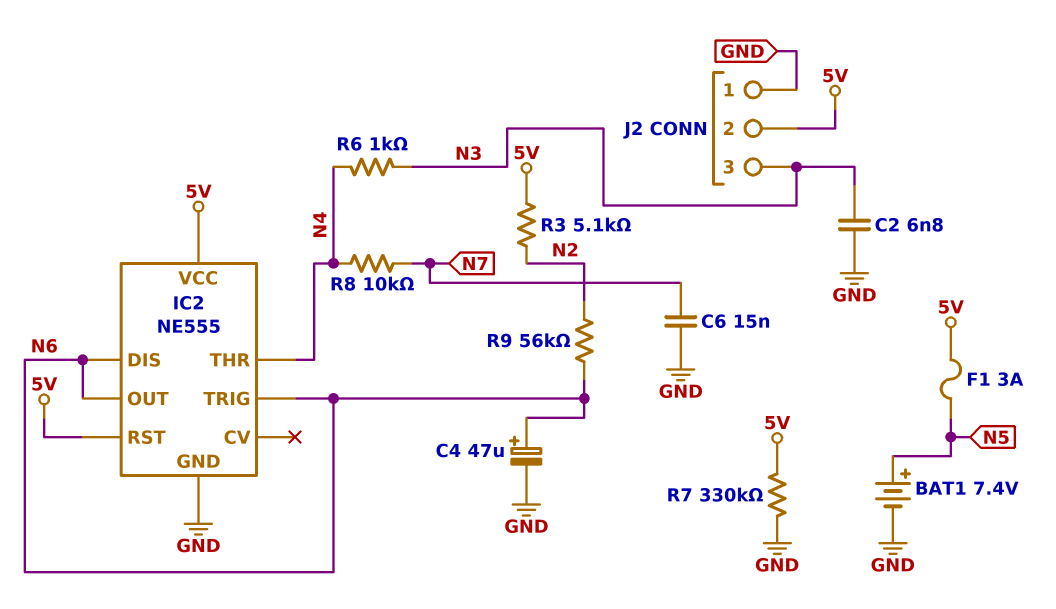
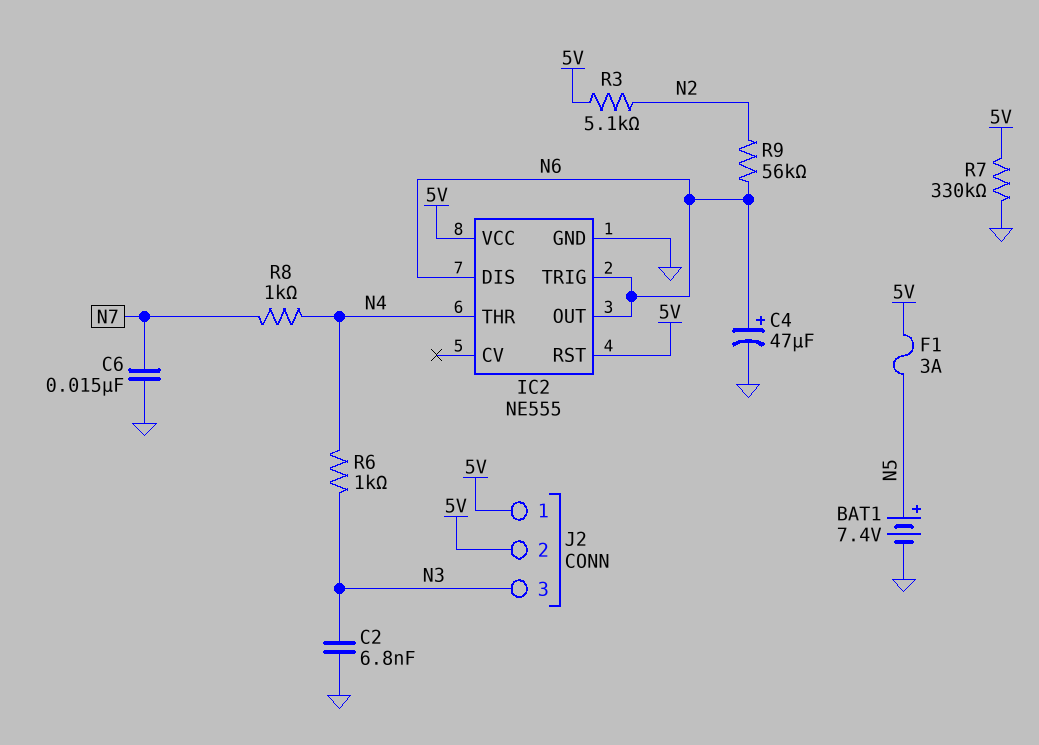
J2 pin 1: GND -> 5V
R8: 10k (N4, N7) -> 1k (N4, N7)

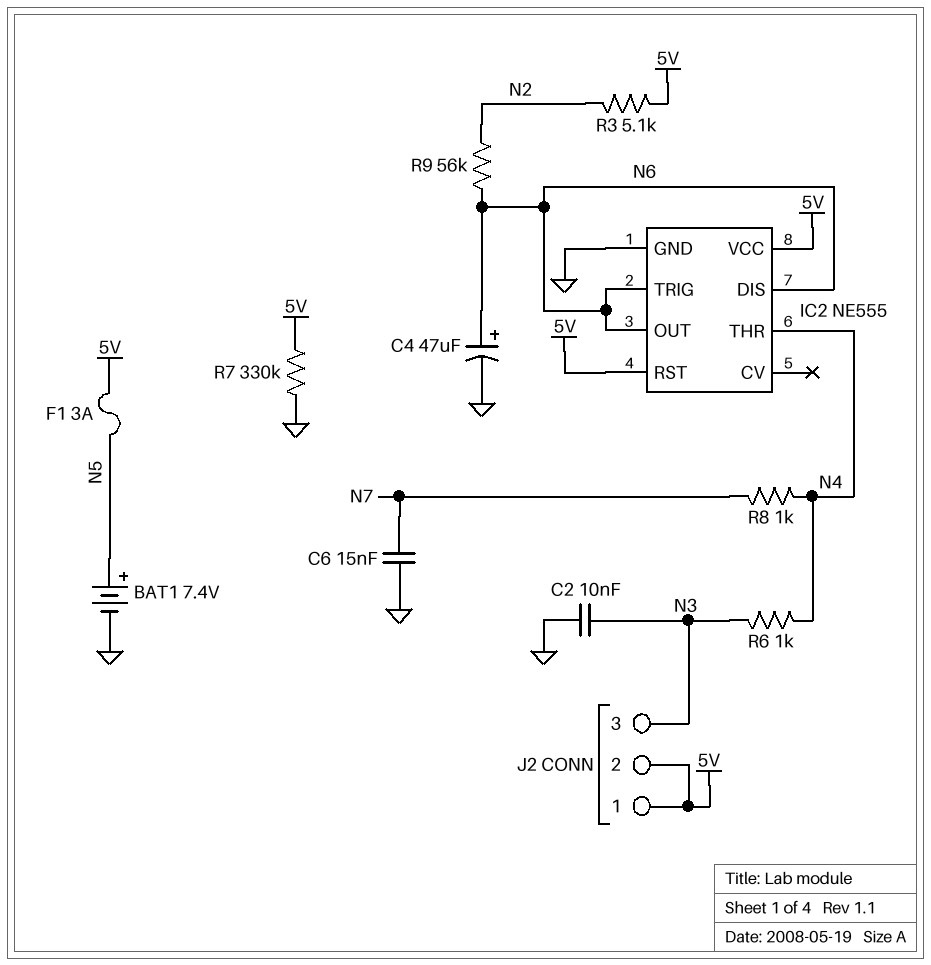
C2: 6.8nF (GND, N3) -> 10nF (GND, N3)

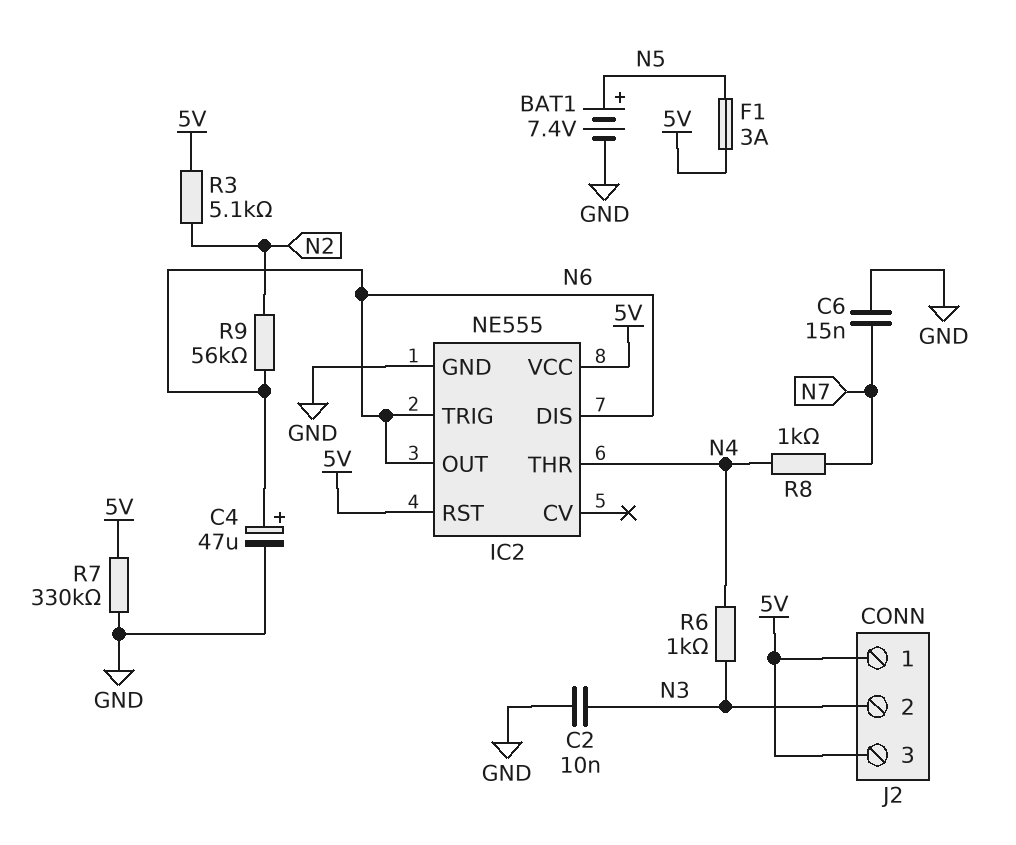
J2 pin 2: 5V -> N3
J2 pin 3: N3 -> 5V

